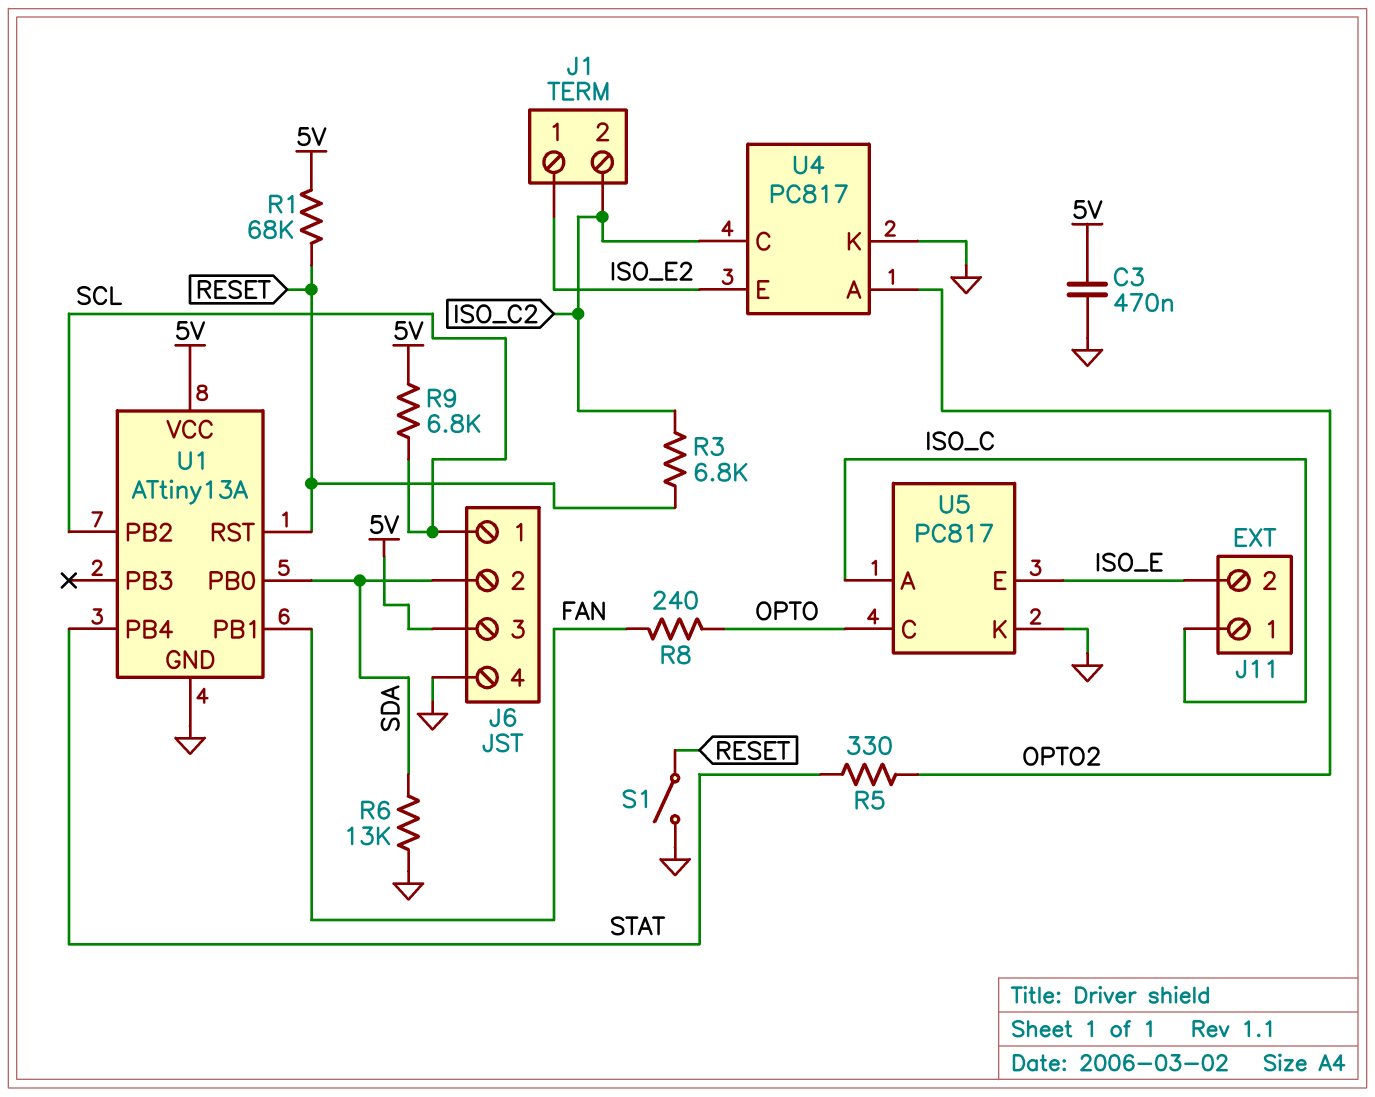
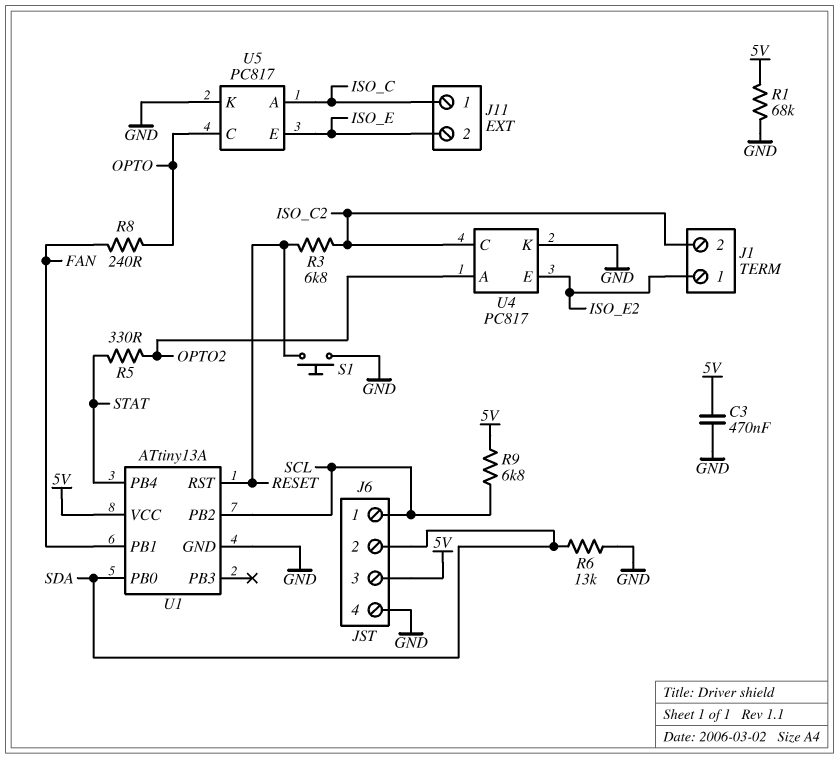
R1: 68k (5V, RESET) -> 68k (5V, GND)
S1: switch (GND, RESET) -> button (GND, RESET)

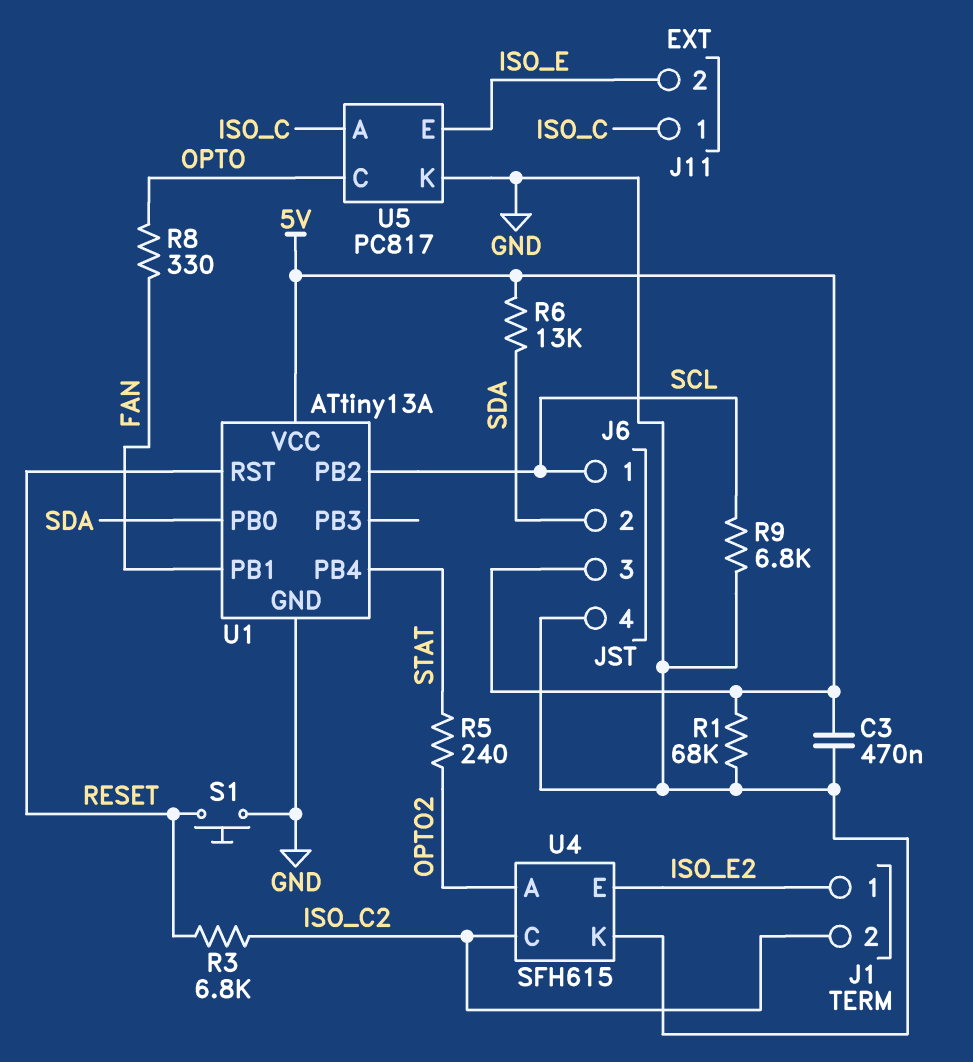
R5: 330 (OPTO2, STAT) -> 240 (OPTO2, STAT)
R6: 13k (GND, SDA) -> 13k (5V, SDA)
R8: 240 (FAN, OPTO) -> 330 (FAN, OPTO)
R9: 6.8k (5V, SCL) -> 6.8k (GND, SCL)
U4: PC817 -> SFH615

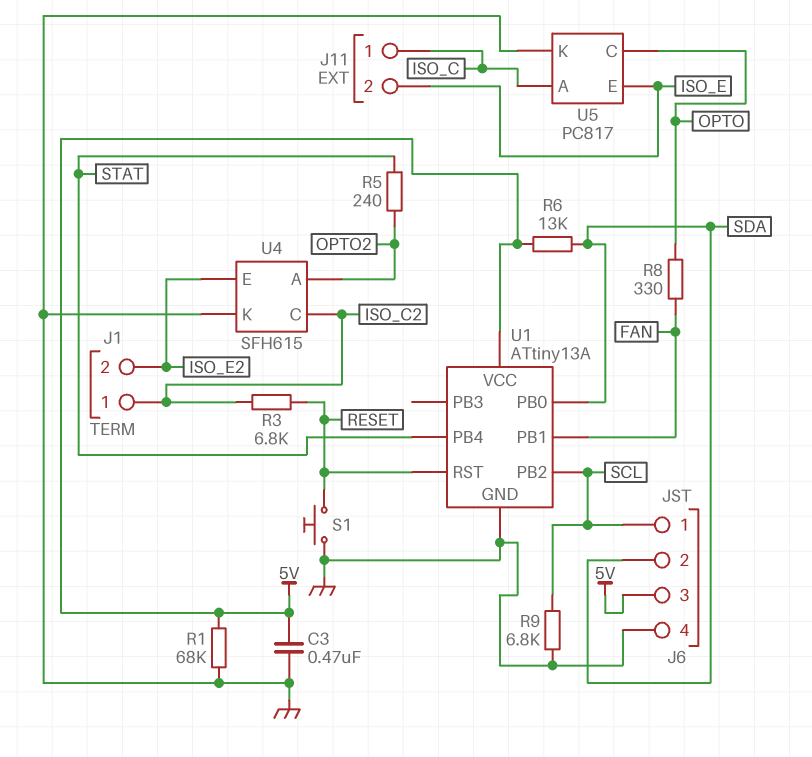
J1 pin 1: ISO_E2 -> ISO_C2
J1 pin 2: ISO_C2 -> ISO_E2

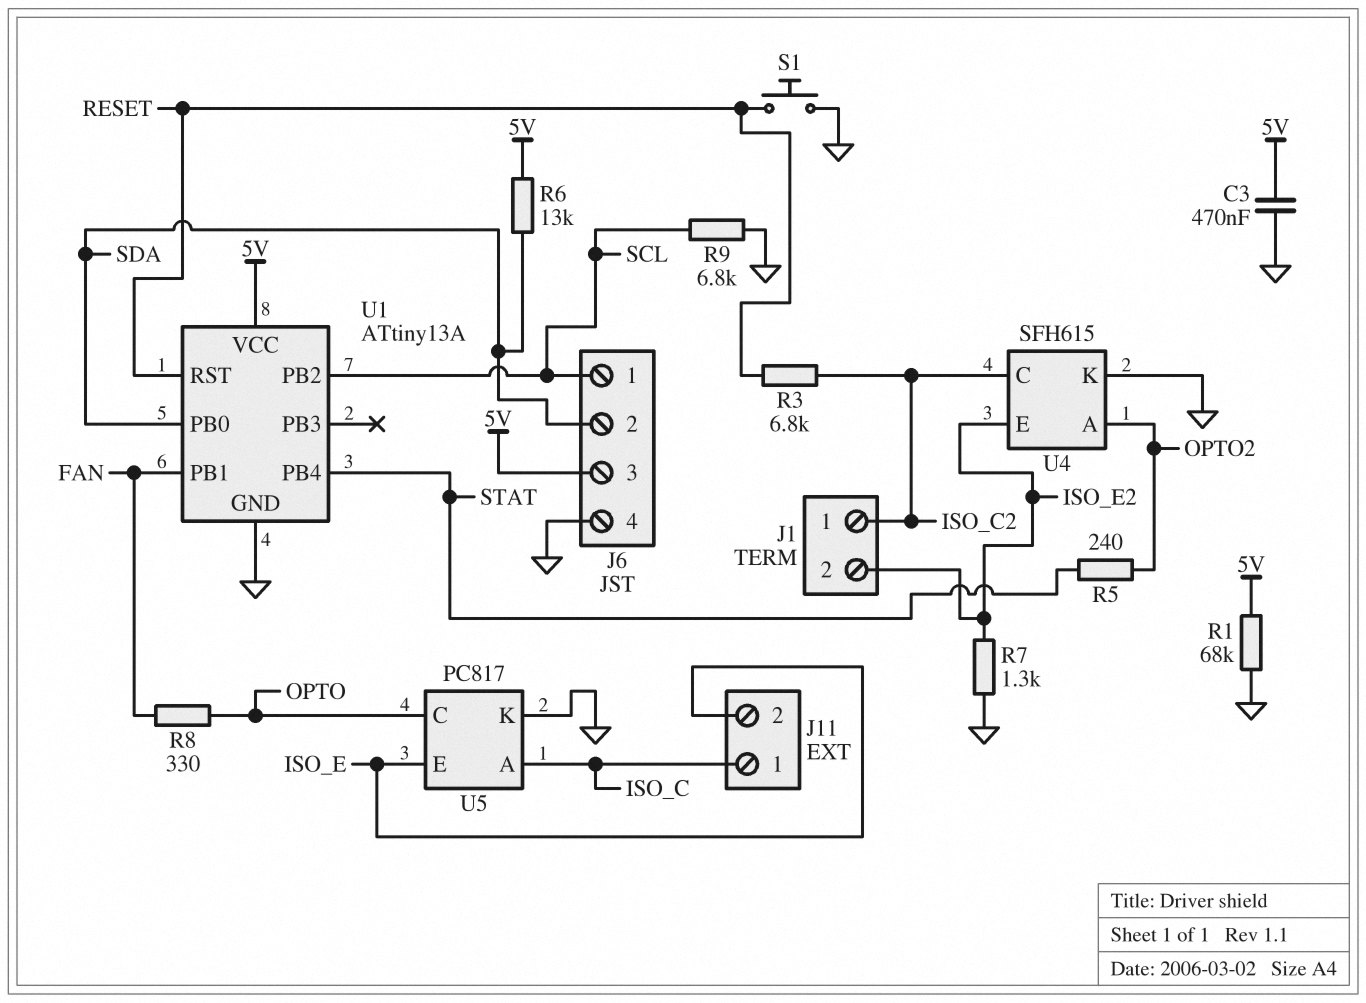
R7: none -> 1.3k (GND, ISO_E2)

